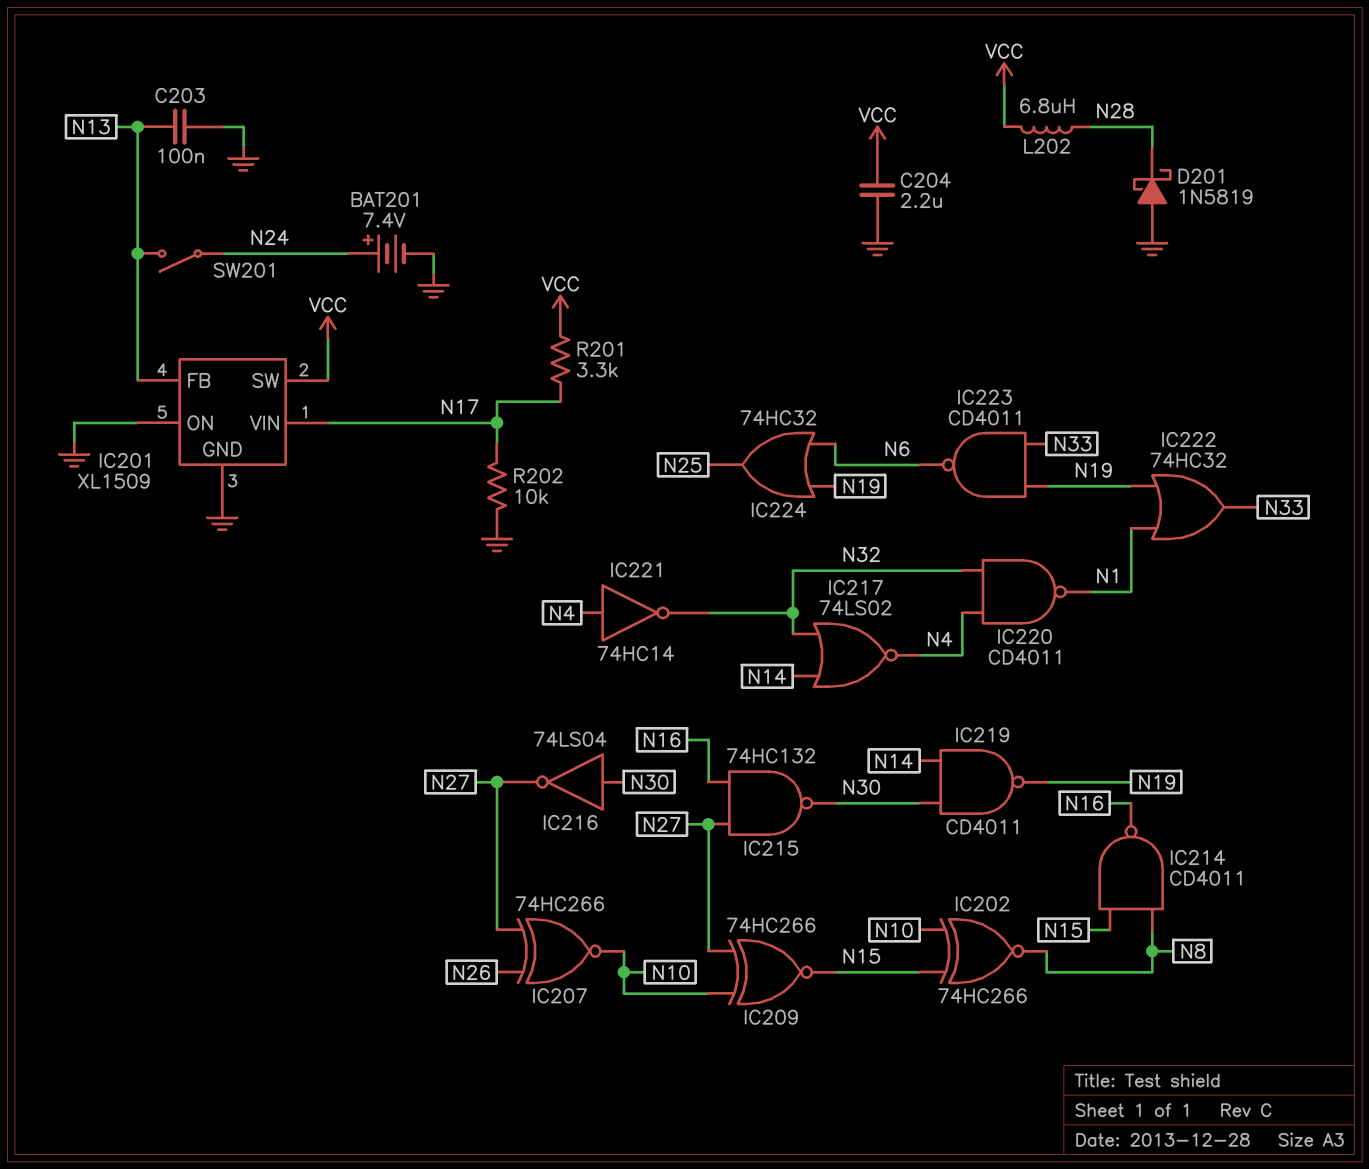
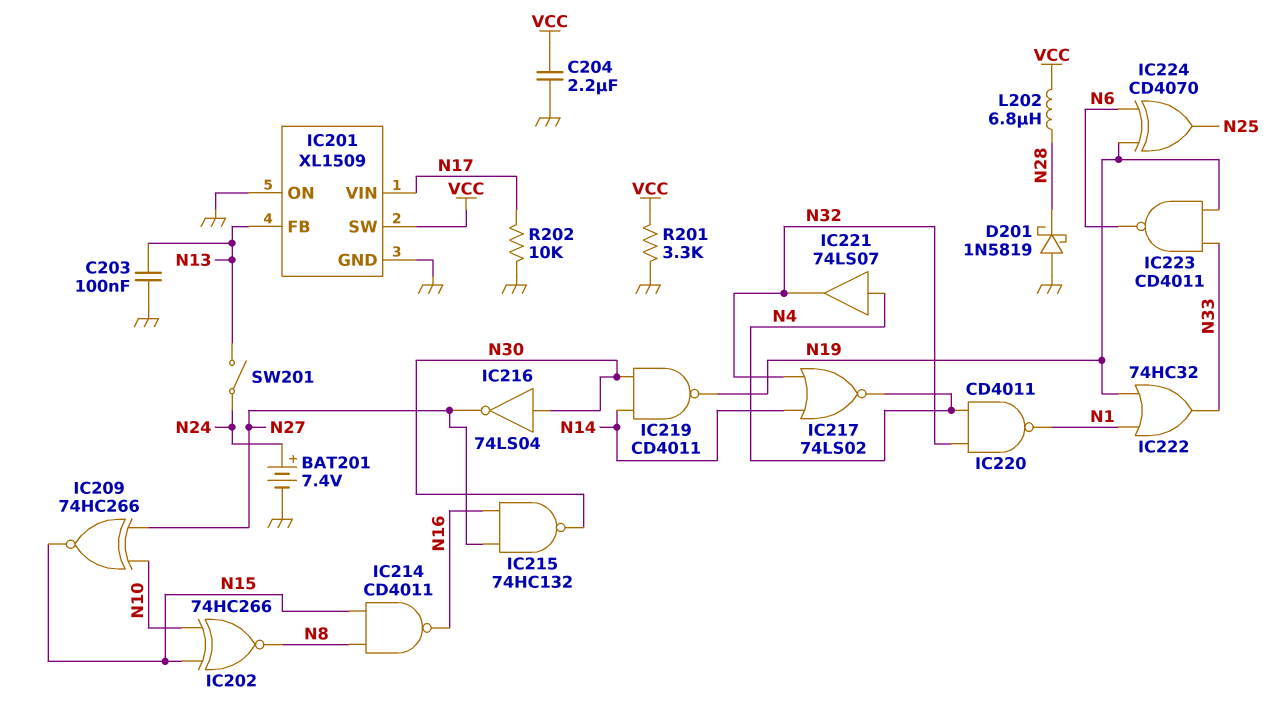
IC207: XNOR 74HC266 (in N26, in N27, out N10) -> none
IC221: NOT 74HC14 (in N4, out N32) -> buffer 74LS07 (in N4, out N32)
IC224: OR 74HC32 (in N6, in N19, out N25) -> XOR CD4070 (in N6, in N19, out N25)
R201: 3.3k (N17, VCC) -> 3.3k (GND, VCC)

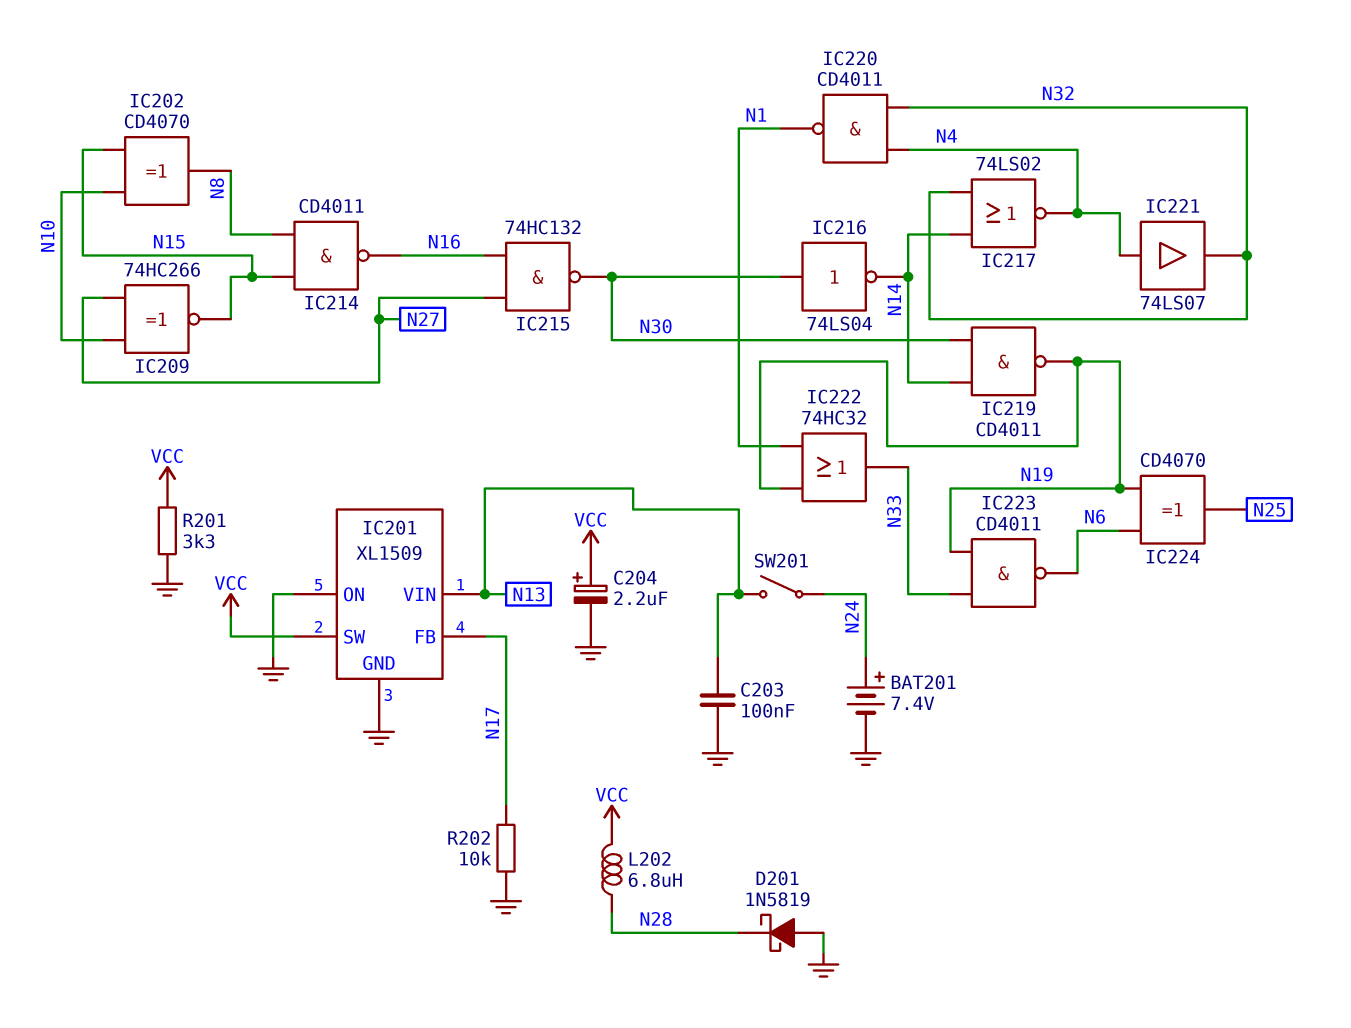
C204: 2.2uF (GND, VCC) -> 2.2uF (plus VCC, minus GND)
IC201 pin FB: N13 -> N17
IC201 pin VIN: N17 -> N13
IC202: XNOR 74HC266 (in N10, in N15, out N8) -> XOR CD4070 (in N10, in N15, out N8)
IC216: NOT 74LS04 (in N30, out N27) -> NOT 74LS04 (in N30, out N14)

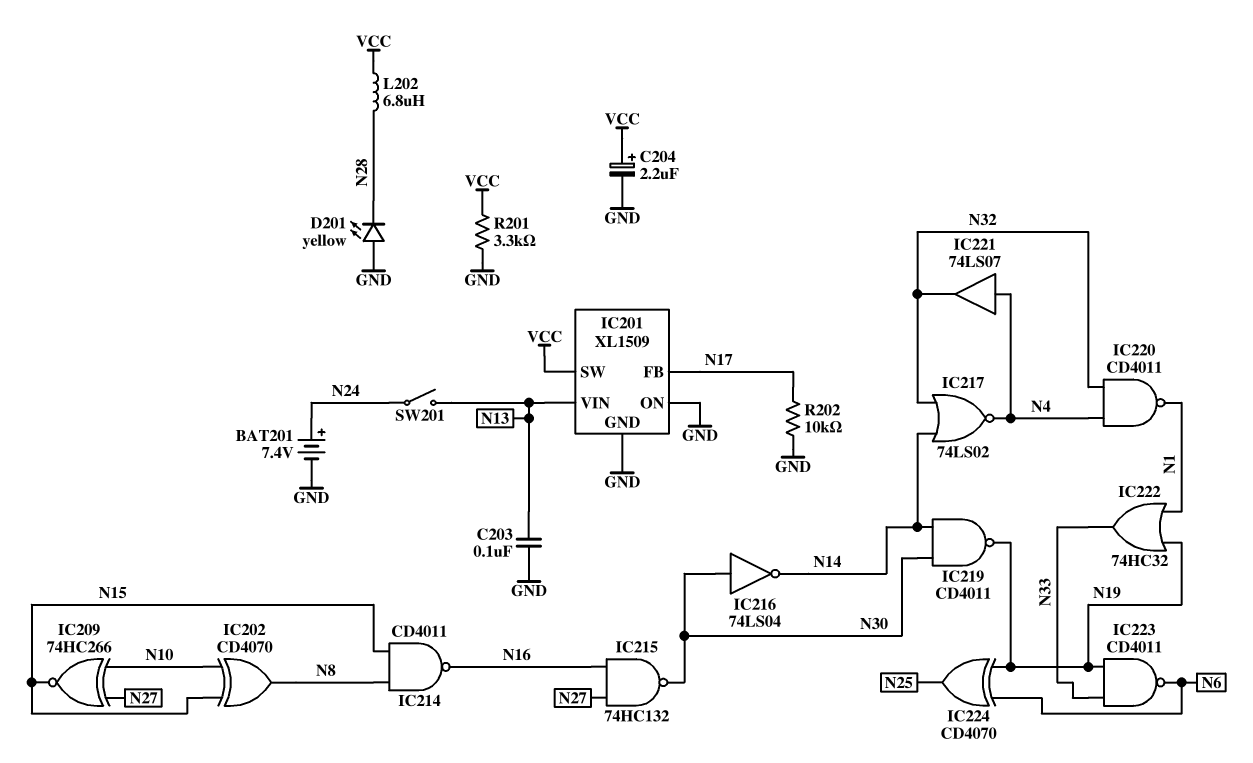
D201: schottky 1N5819 (A GND, K N28) -> LED yellow (A GND, K N28)

